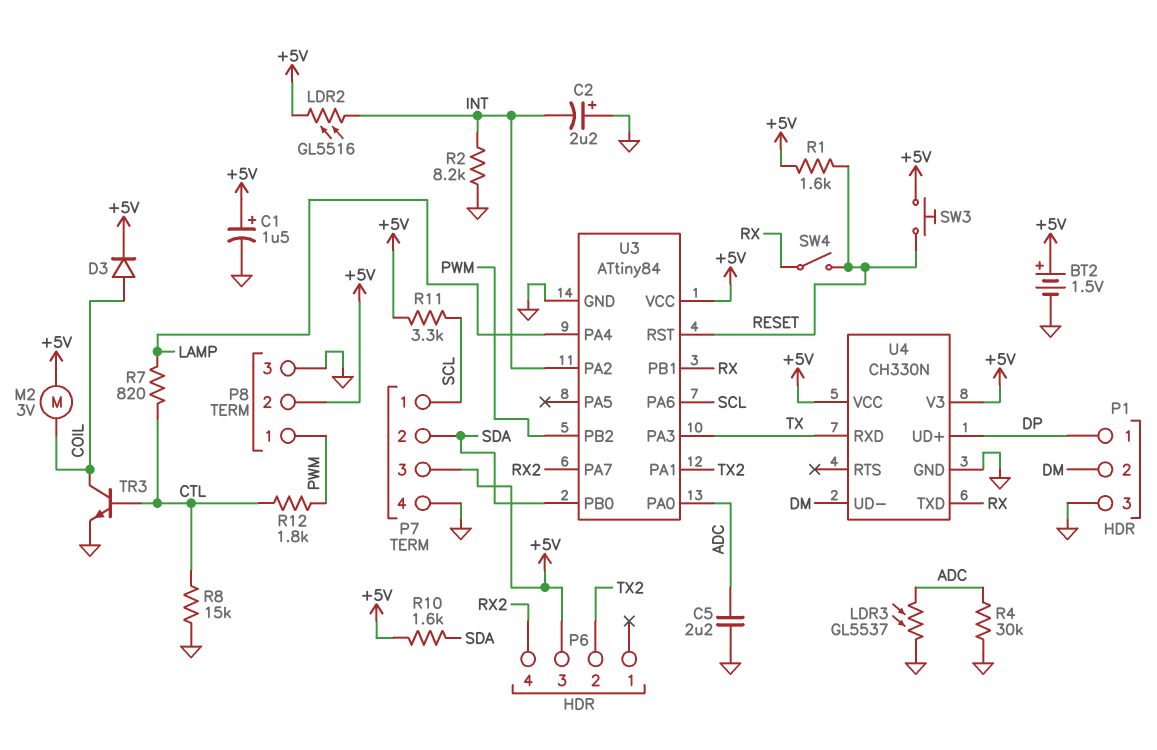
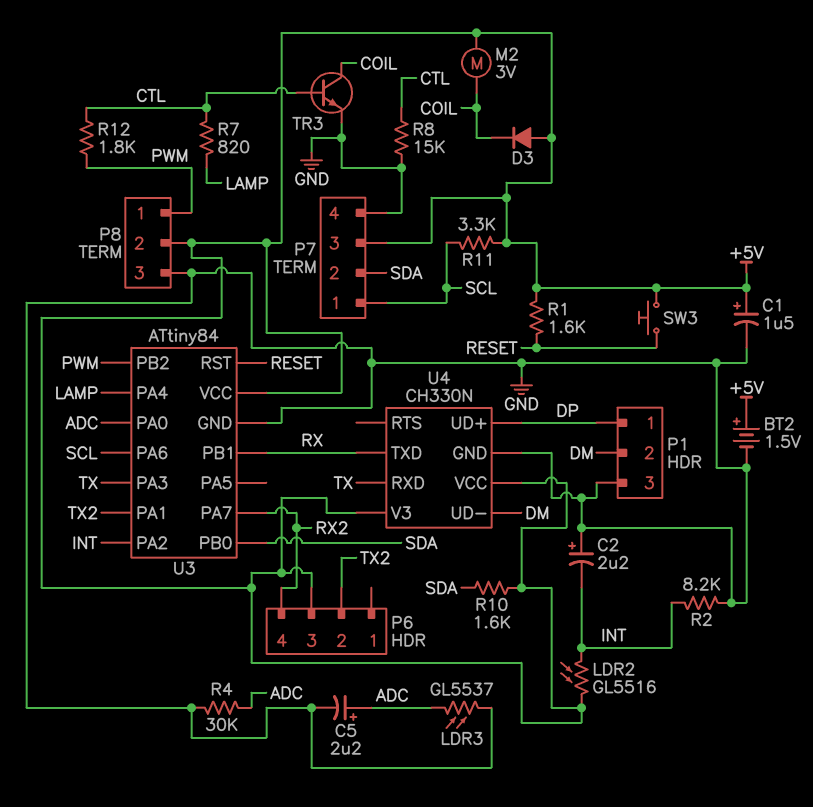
C5: 2.2uF (ADC, GND) -> 2.2uF (plus ADC, minus GND)
D3: diode (A COIL, K +5V) -> diode (A +5V, K COIL)
SW4: switch (RESET, RX) -> none

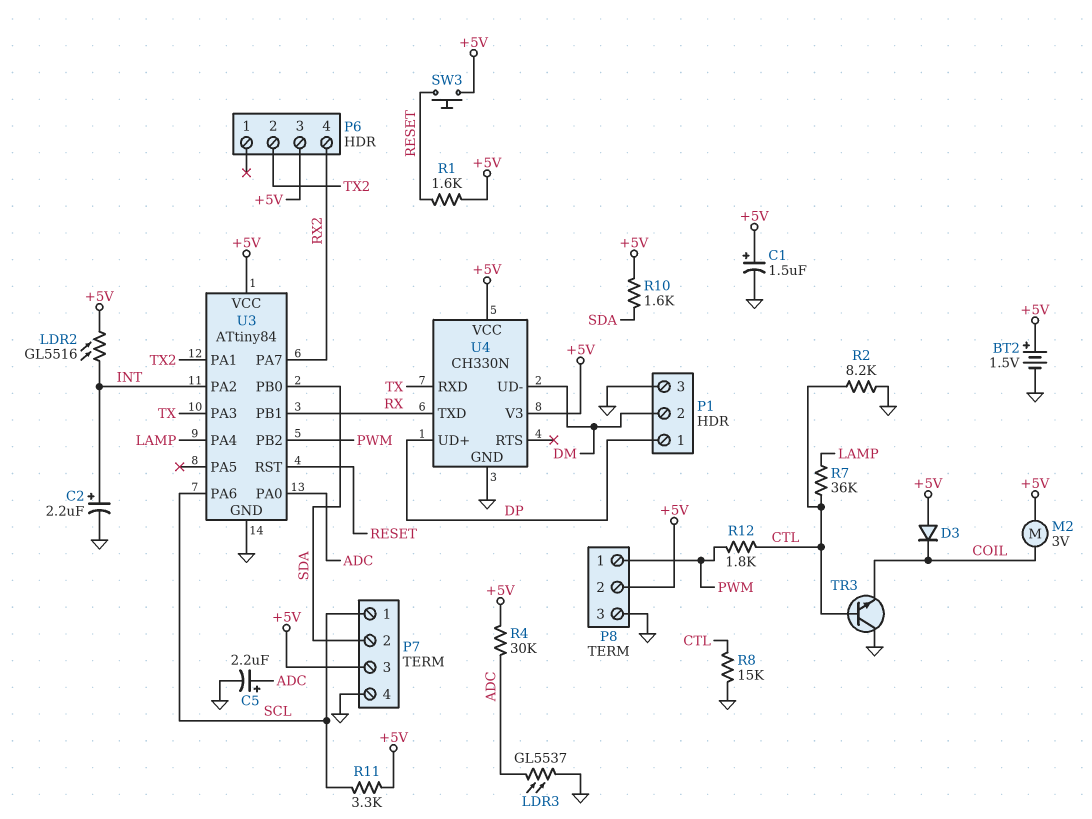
C2: 2.2uF (plus GND, minus INT) -> 2.2uF (plus INT, minus GND)
R2: 8.2k (GND, INT) -> 8.2k (CTL, GND)
R4: 30k (ADC, GND) -> 30k (+5V, ADC)
R7: 820 (CTL, LAMP) -> 36k (CTL, LAMP)
TR3: NPN (B CTL, C COIL, E GND) -> NPN (B CTL, C GND, E COIL)

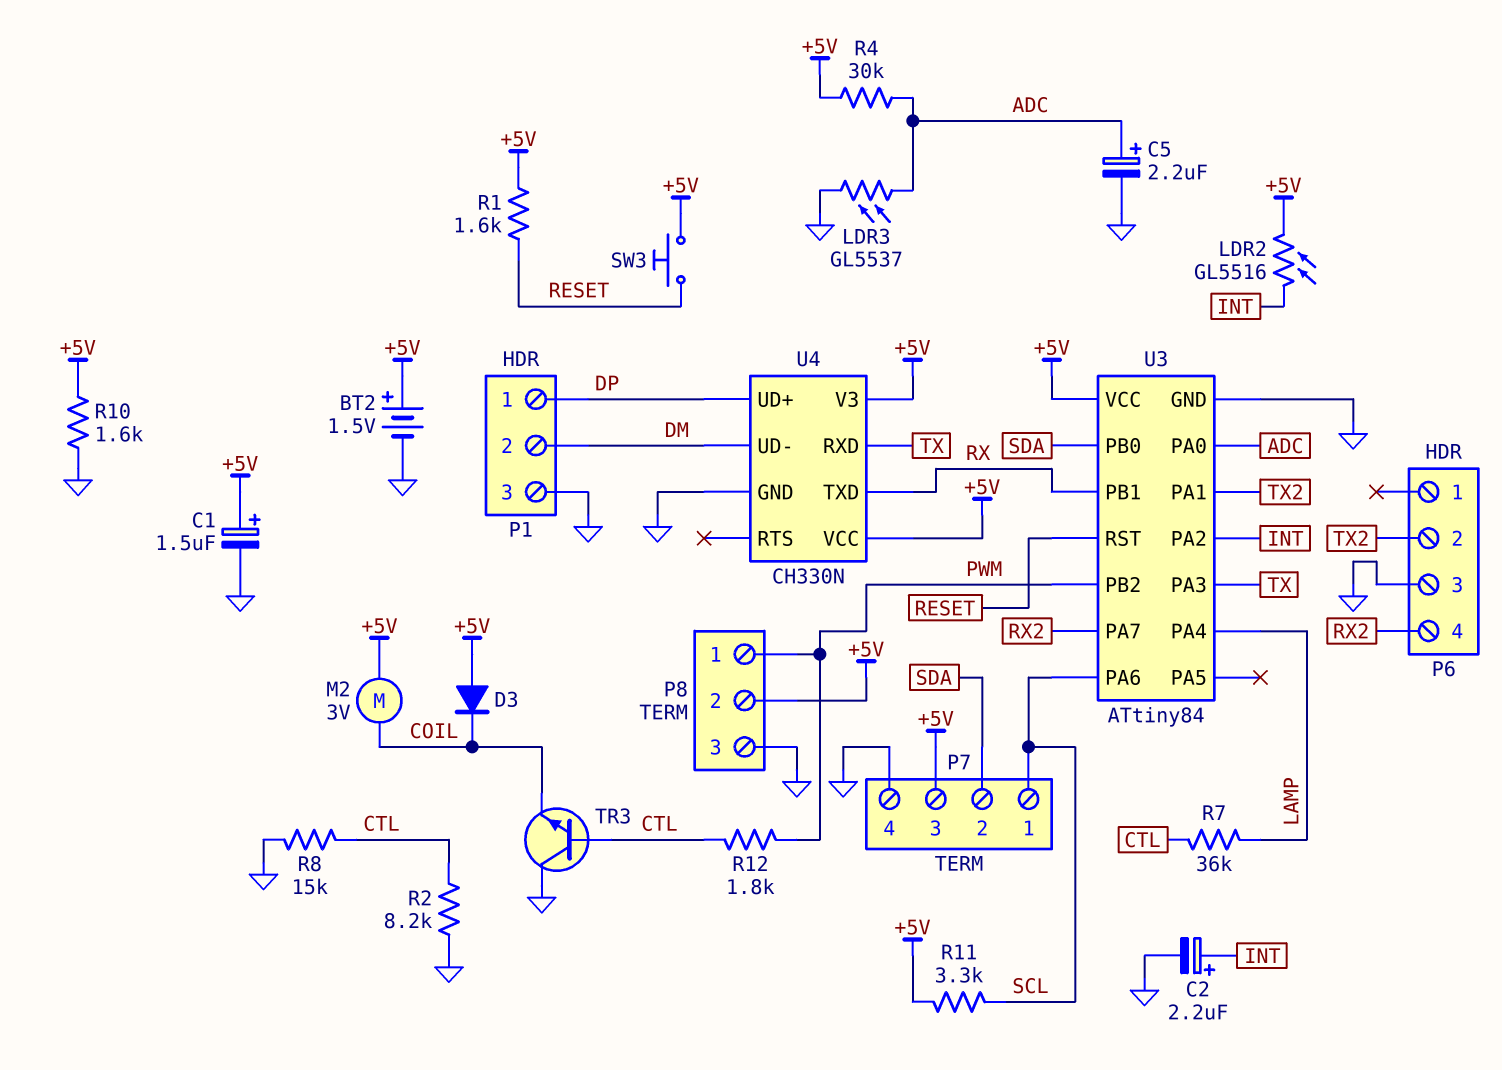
P6 pin 3: +5V -> GND
R10: 1.6k (+5V, SDA) -> 1.6k (+5V, GND)

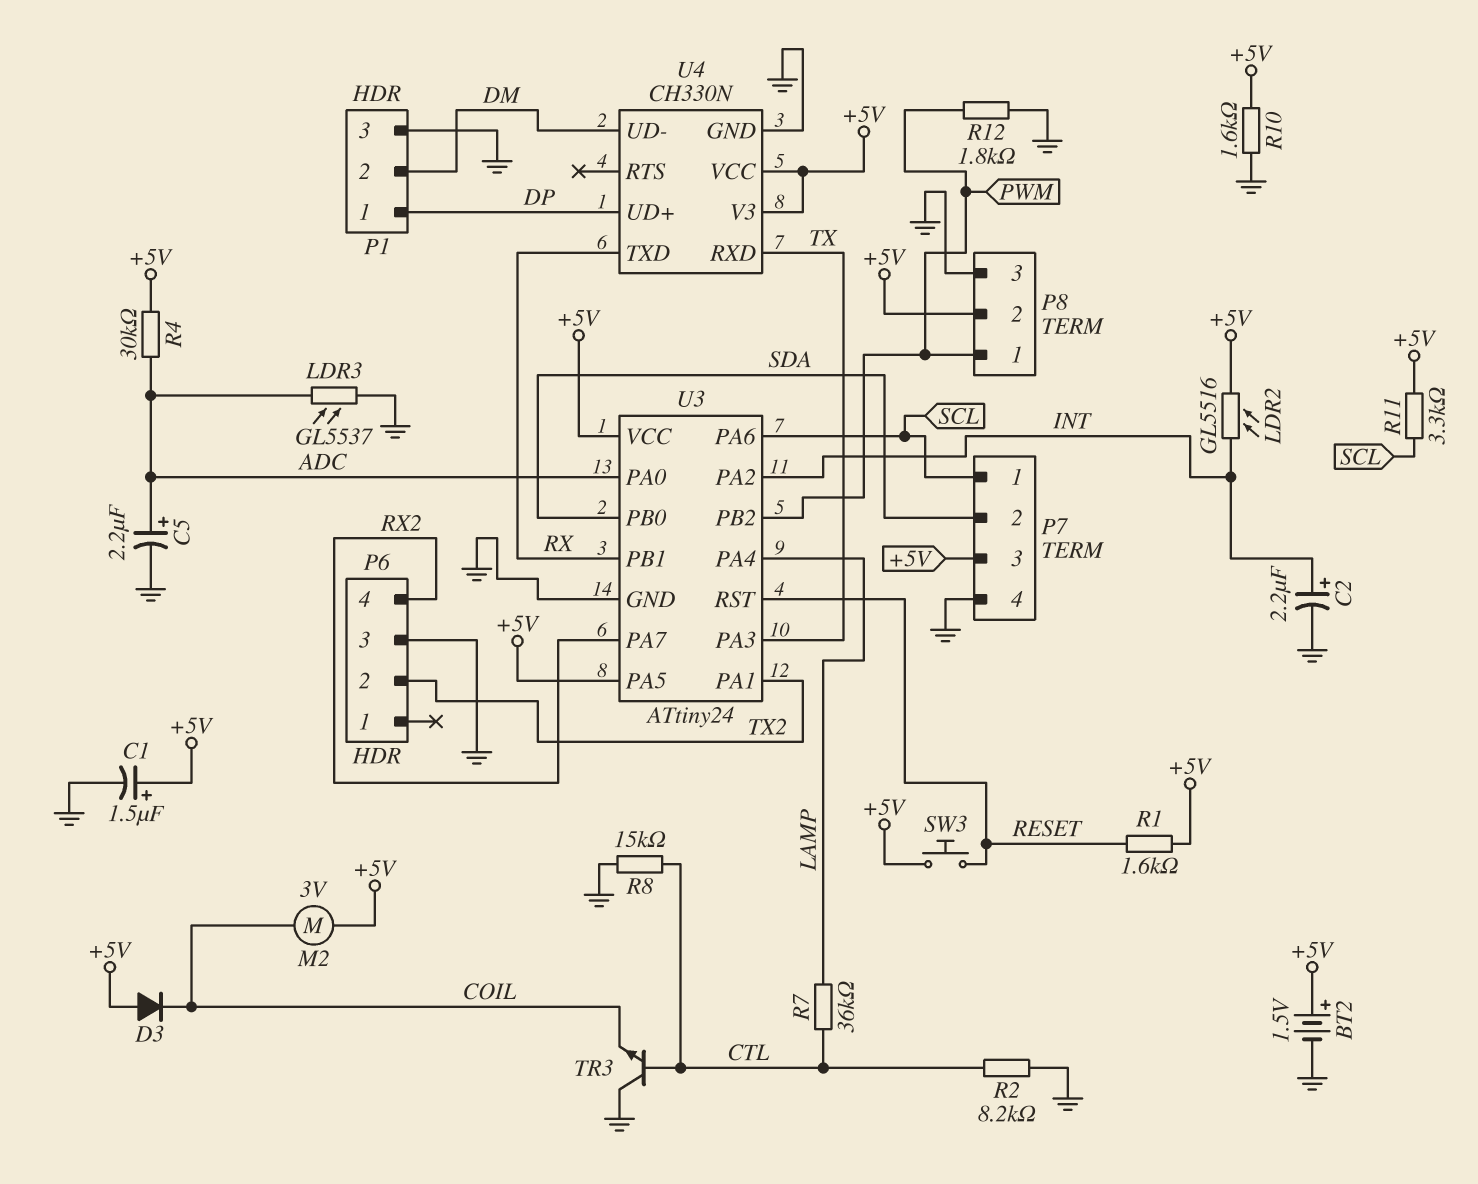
R12: 1.8k (CTL, PWM) -> 1.8k (GND, PWM)
U3: ATtiny84 -> ATtiny24
U3 pin PA5: none -> +5V

